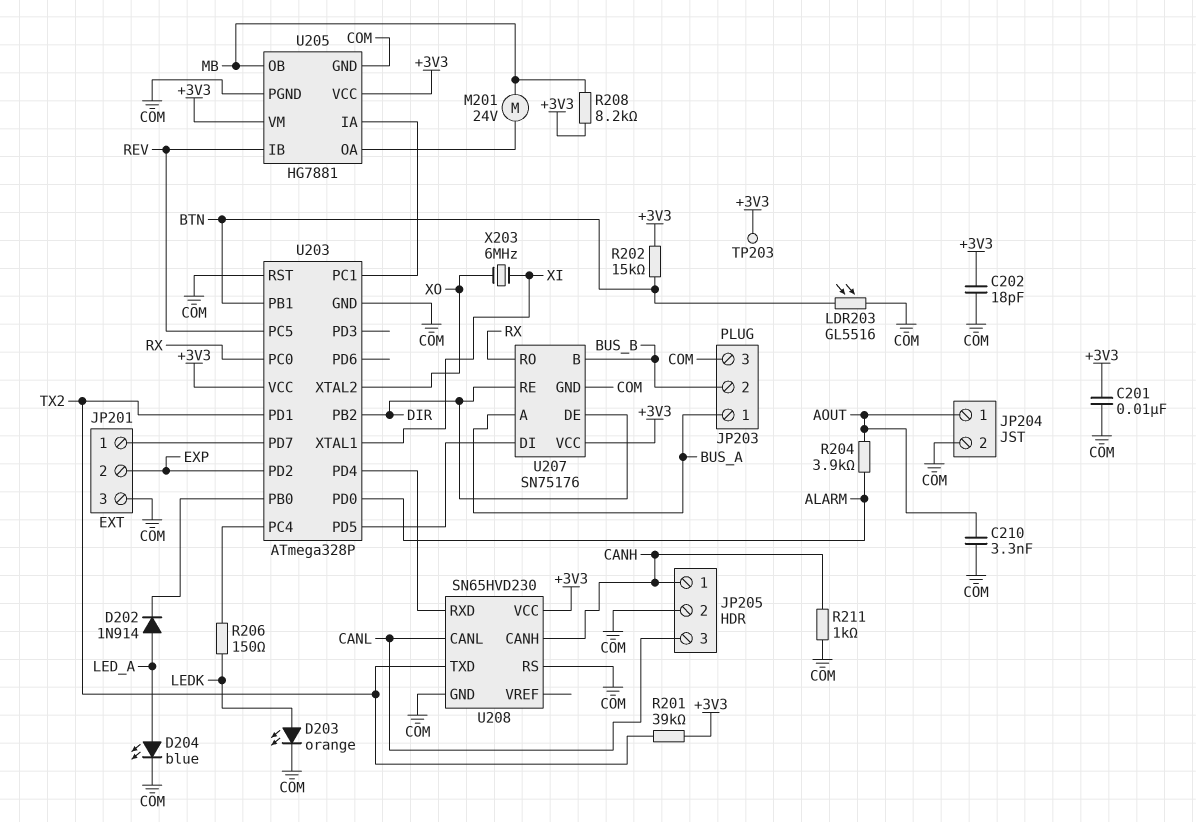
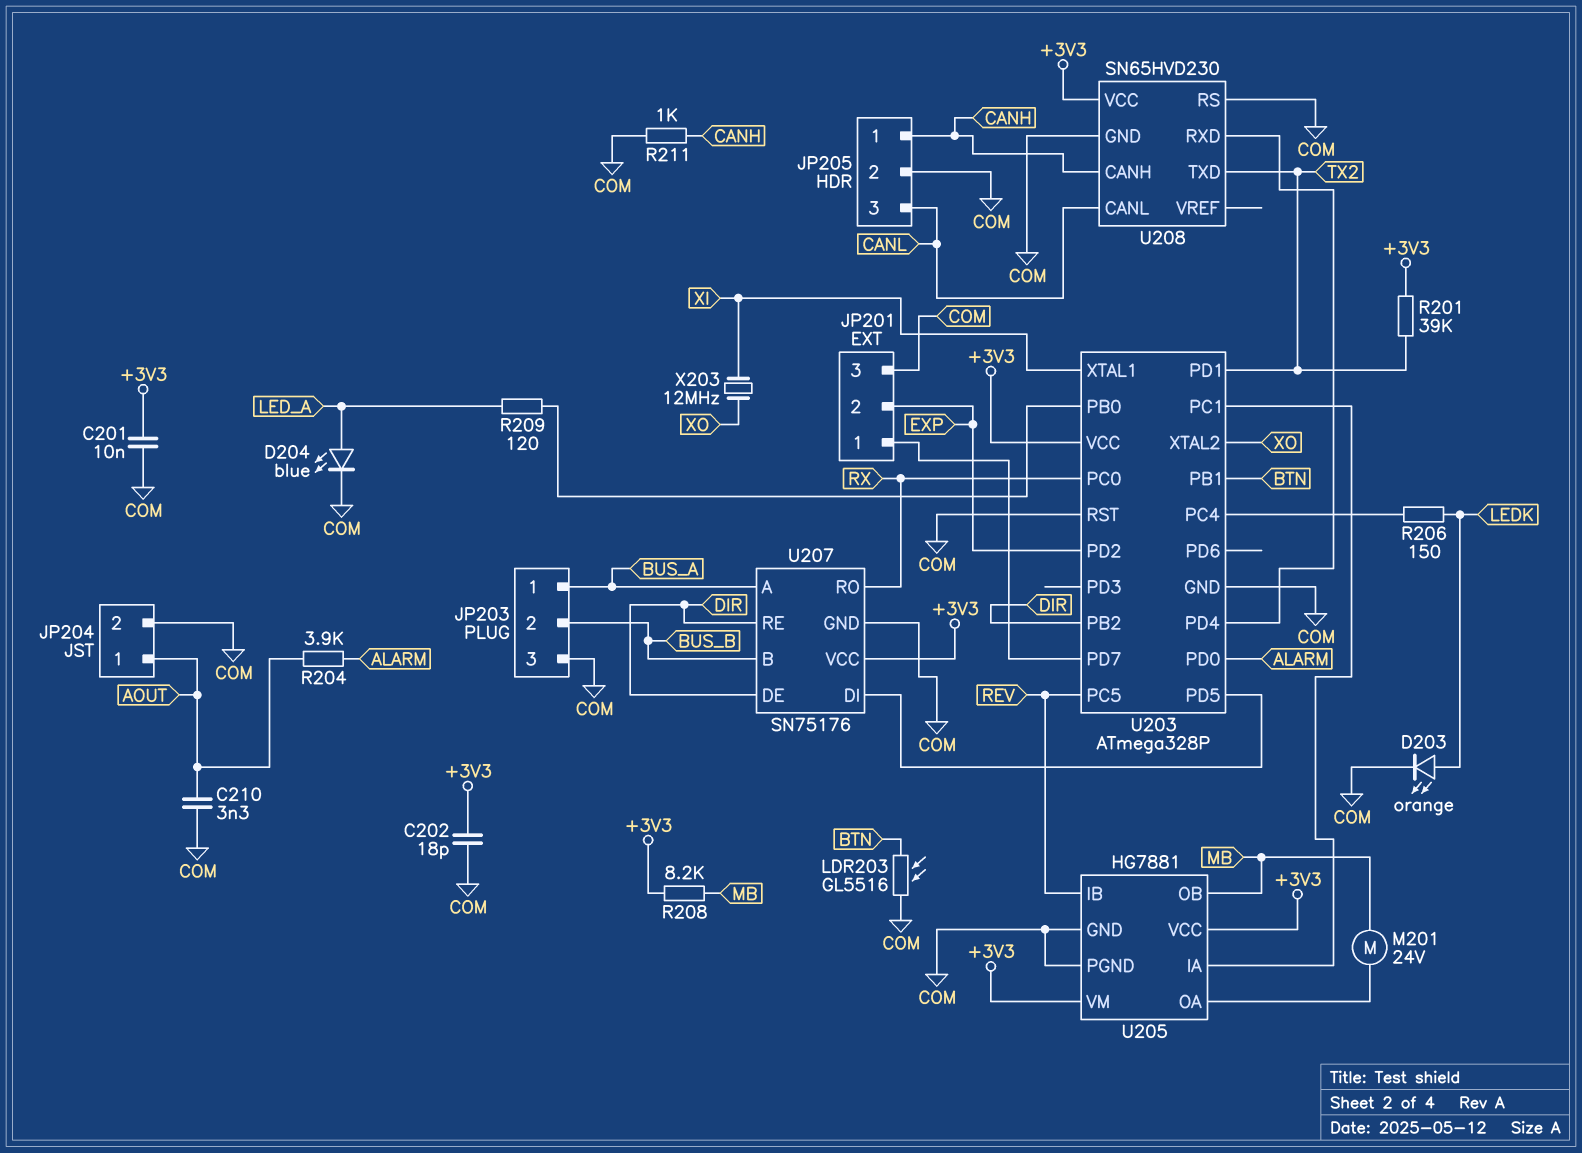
D202: diode 1N914 (A LED_A, K U203/PB0) -> none
R202: 15k (+3V3, BTN) -> none
R209: none -> 120 (LED_A, U203/PB0)
TP203: test point (+3V3) -> none
X203: 6MHz (XI, XO) -> 12MHz (XI, XO)

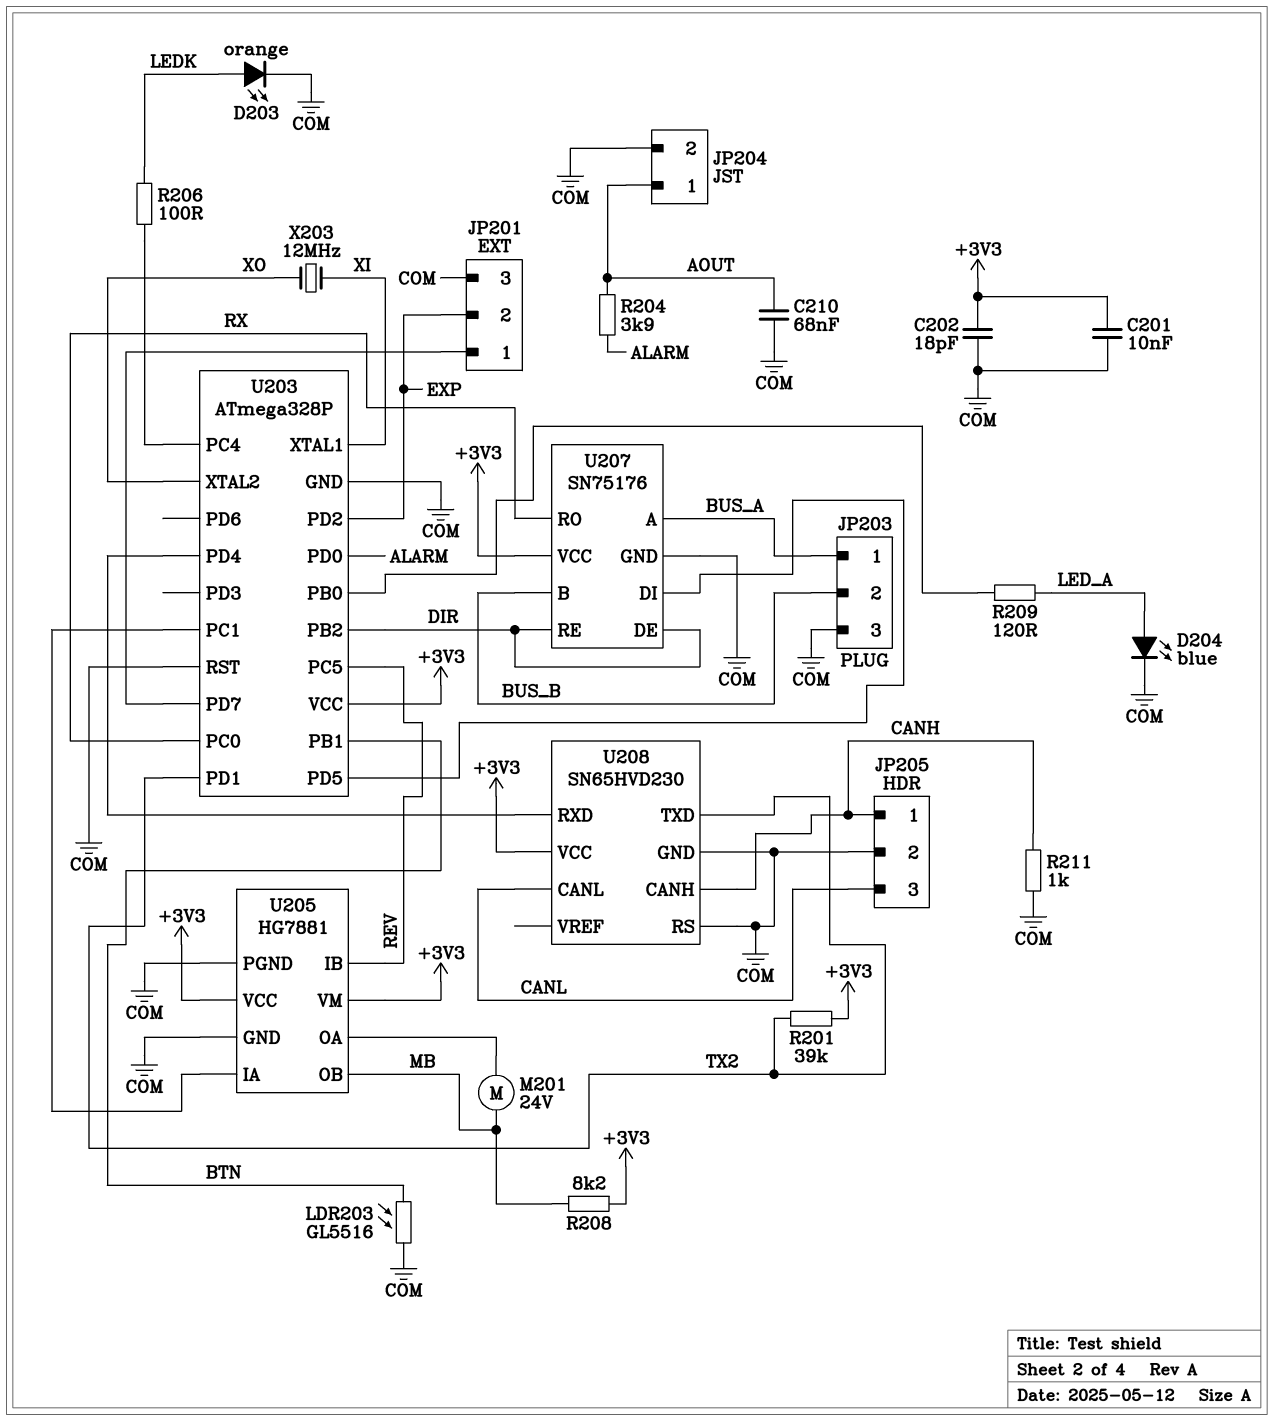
C210: 3.3nF (AOUT, COM) -> 68nF (AOUT, COM)
R206: 150 (LEDK, U203/PC4) -> 100 (LEDK, U203/PC4)

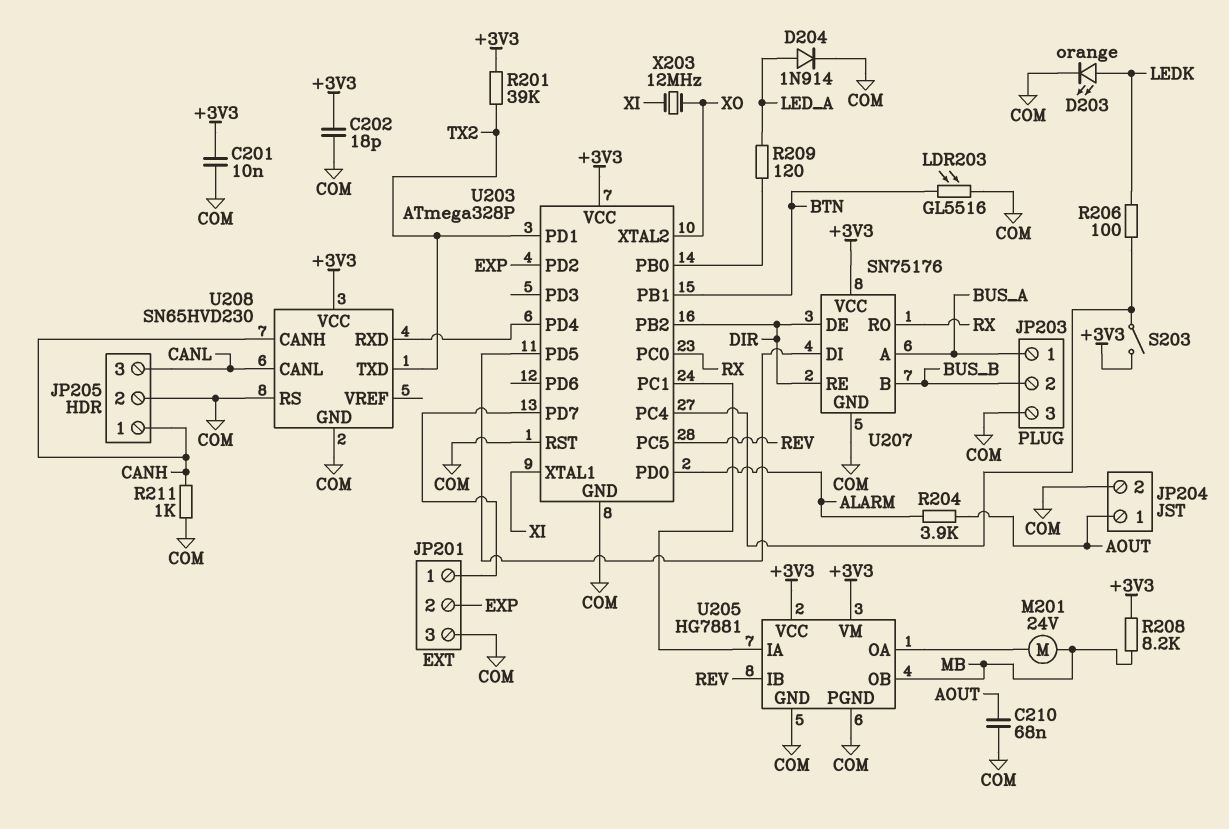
D204: LED blue (A LED_A, K COM) -> diode 1N914 (A LED_A, K COM)
S203: none -> switch (+3V3, U203/PC4)

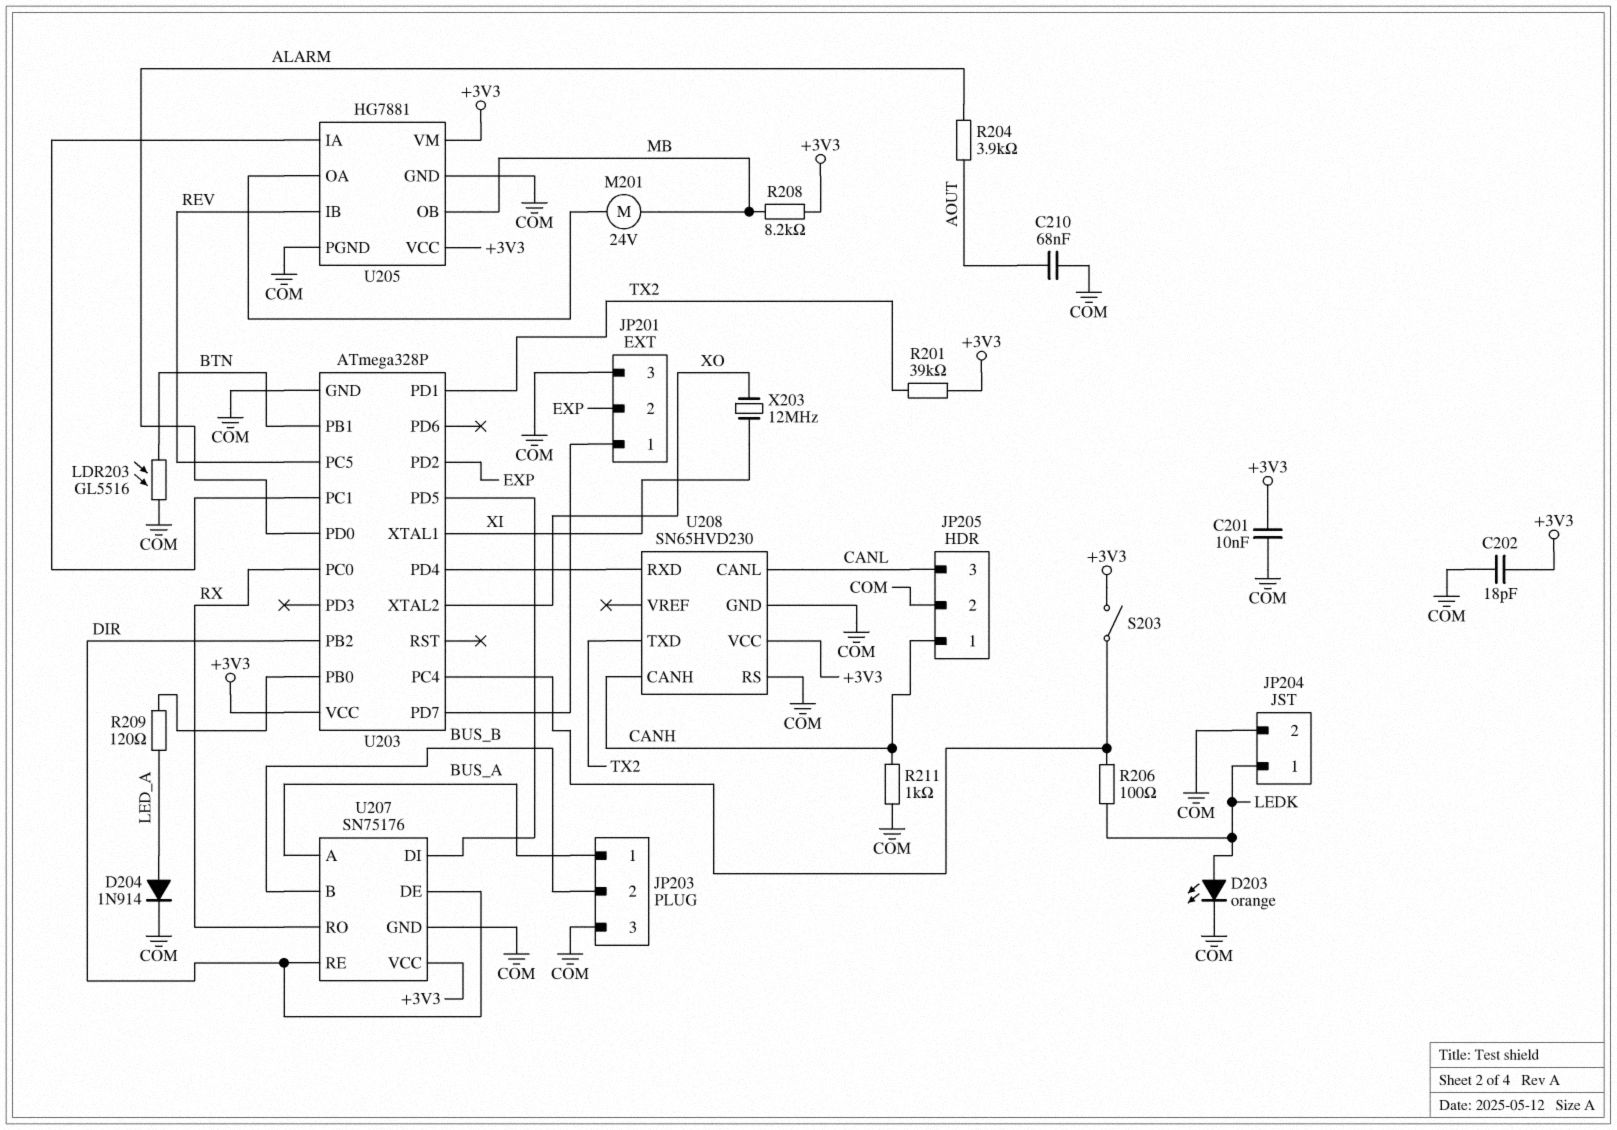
JP204 pin 1: AOUT -> LEDK
U203 pin RST: COM -> none

